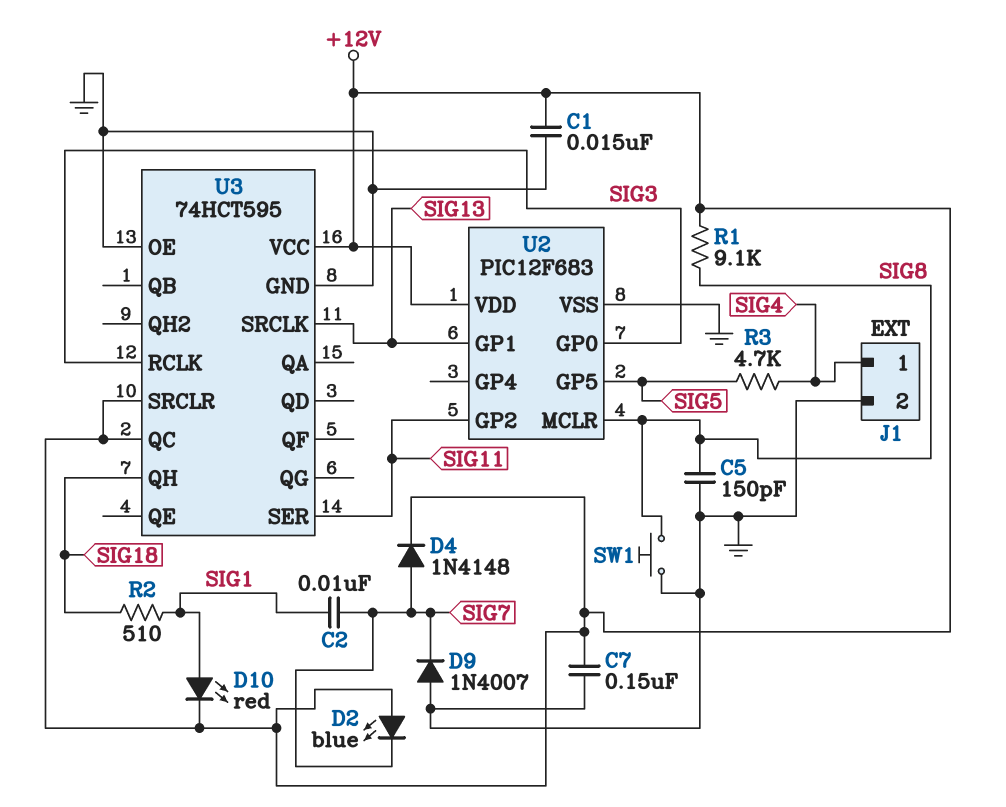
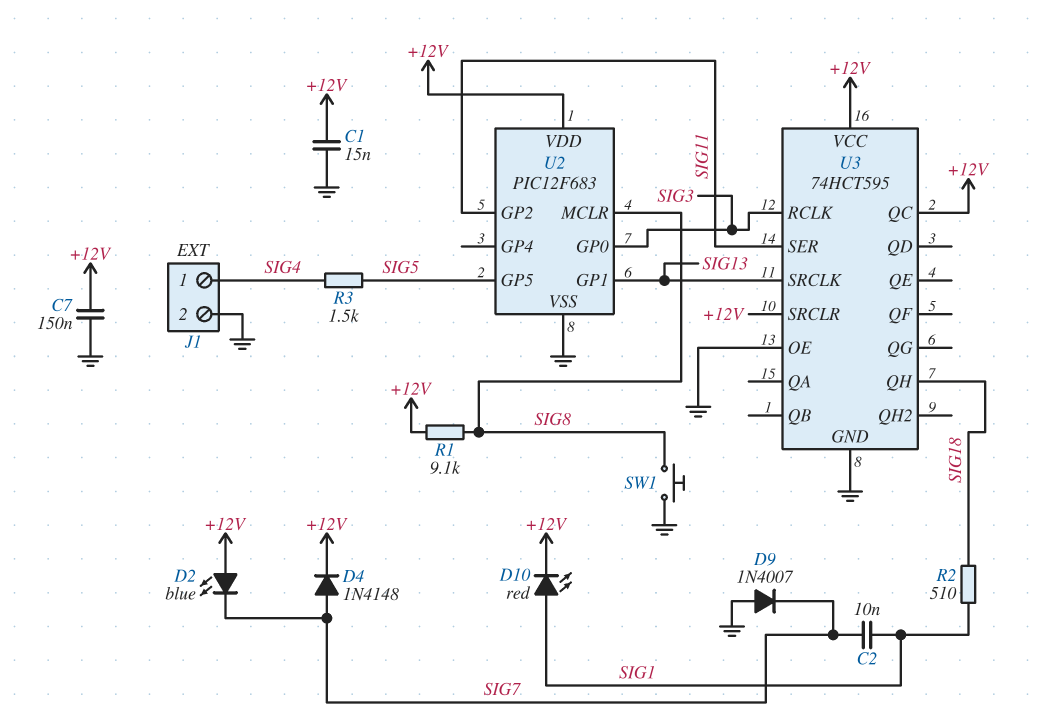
C5: 150pF (GND, SIG8) -> none
R3: 4.7k (SIG4, SIG5) -> 1.5k (SIG4, SIG5)

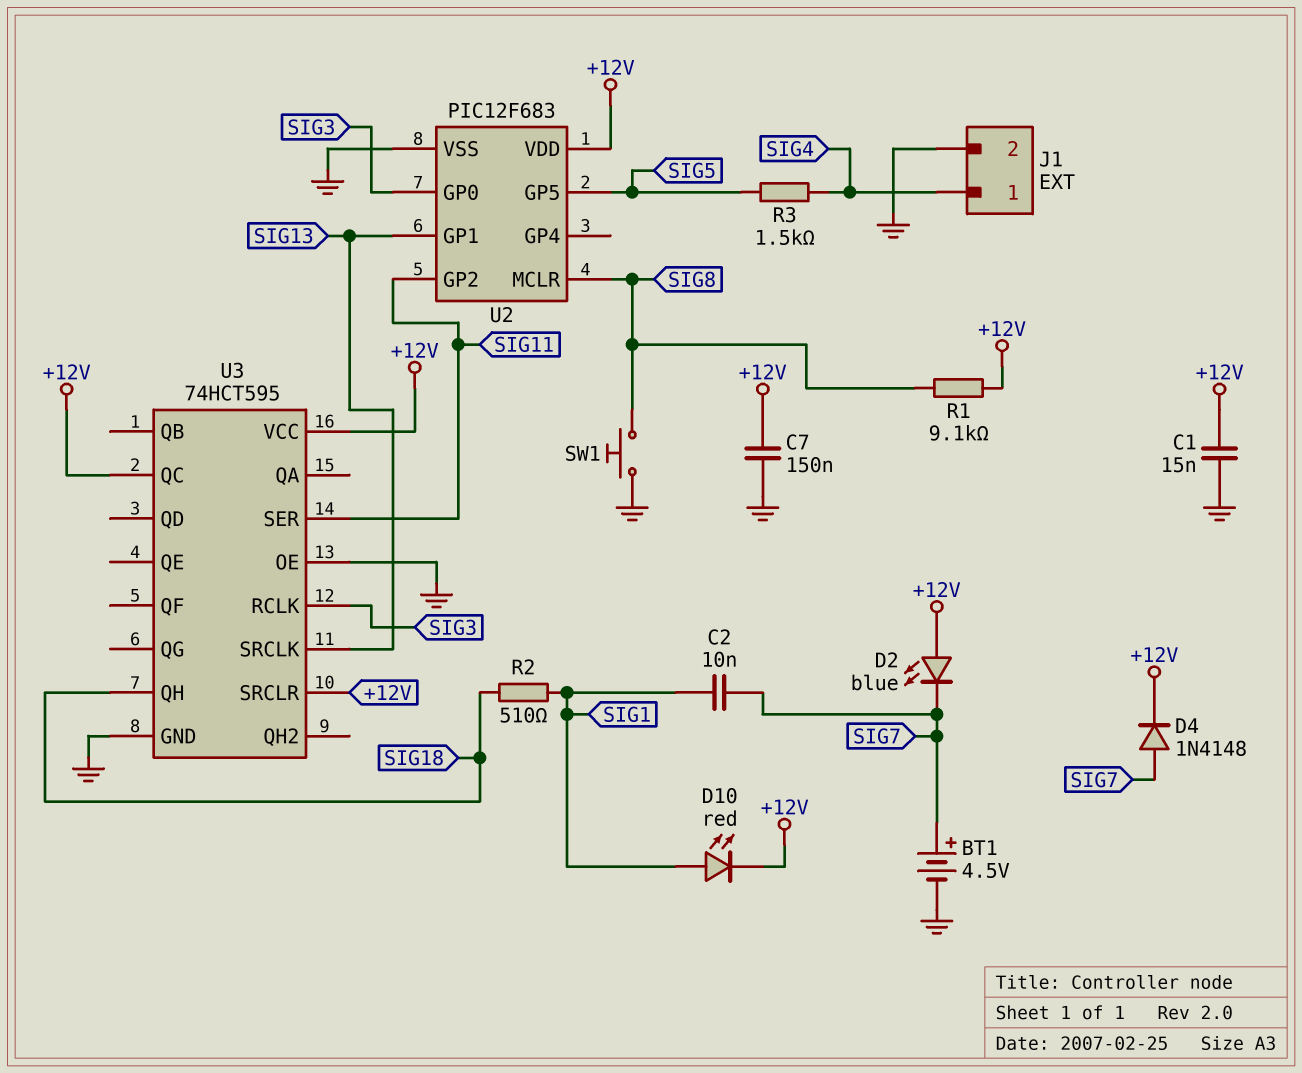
BT1: none -> 4.5V (plus SIG7, minus GND)
D9: diode 1N4007 (A GND, K SIG7) -> none

